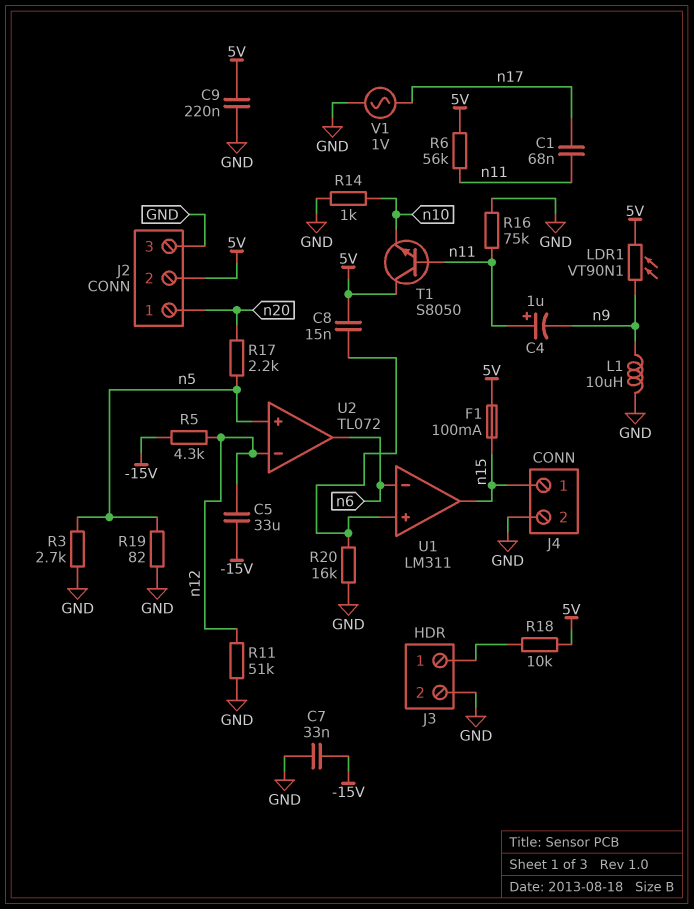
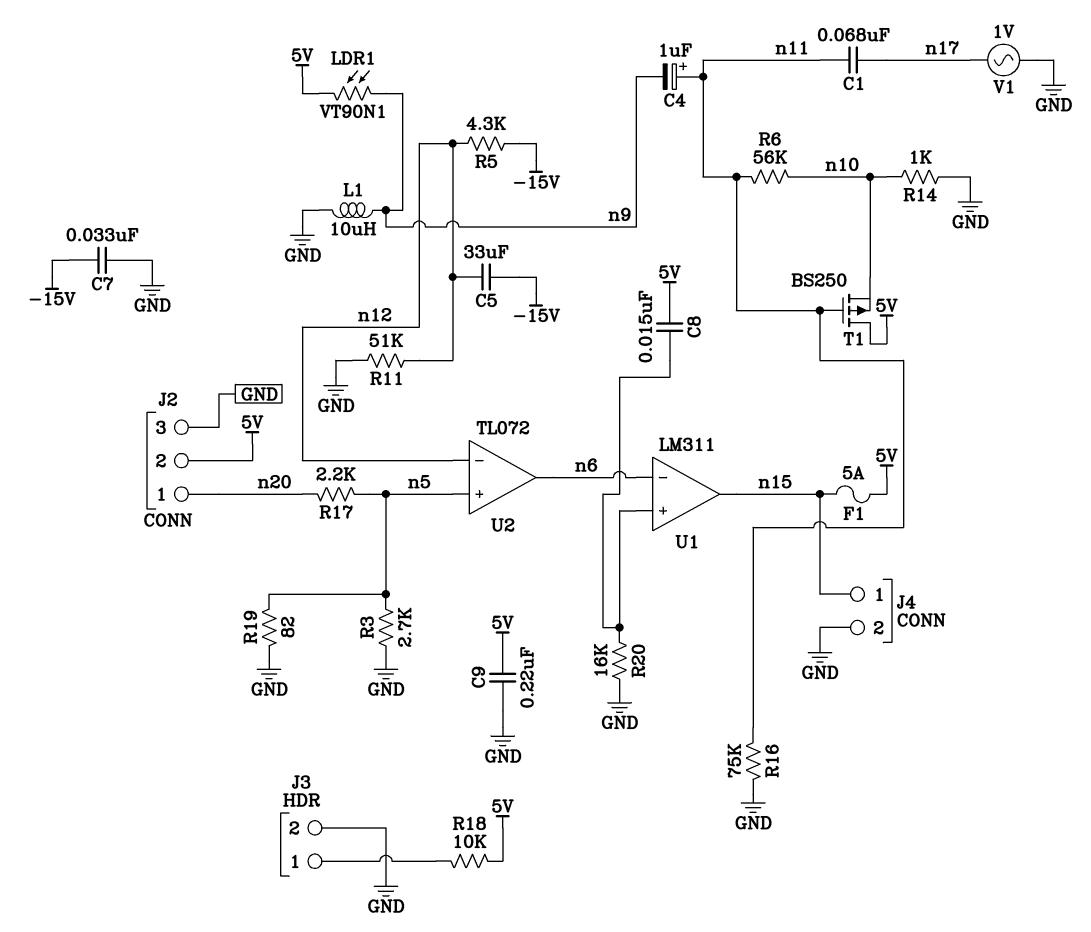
F1: 100mA (5V, n15) -> 5A (5V, n15)
R6: 56k (5V, n11) -> 56k (n10, n11)
T1: NPN S8050 (B n11, C 5V, E n10) -> PMOS BS250 (G n11, D 5V, S n10)

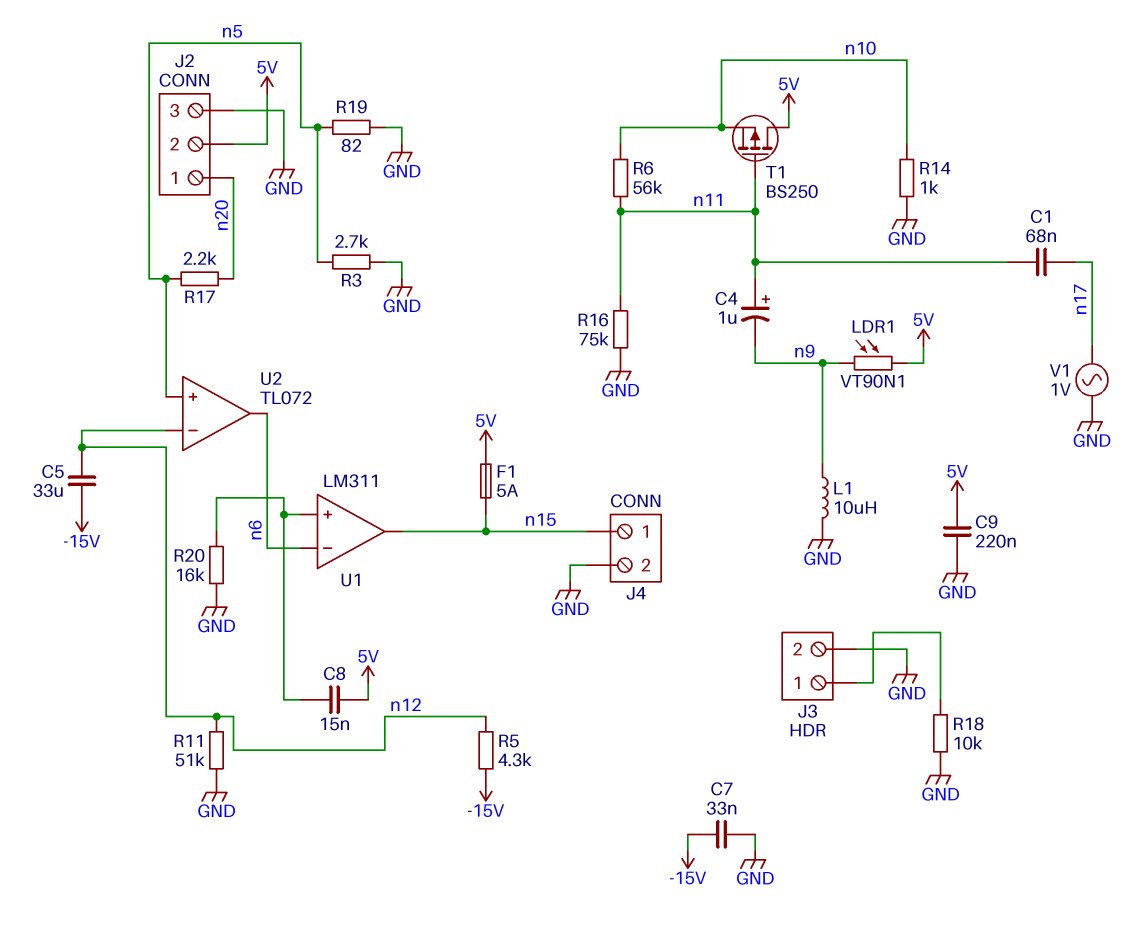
R18: 10k (5V, J3/1) -> 10k (GND, J3/1)

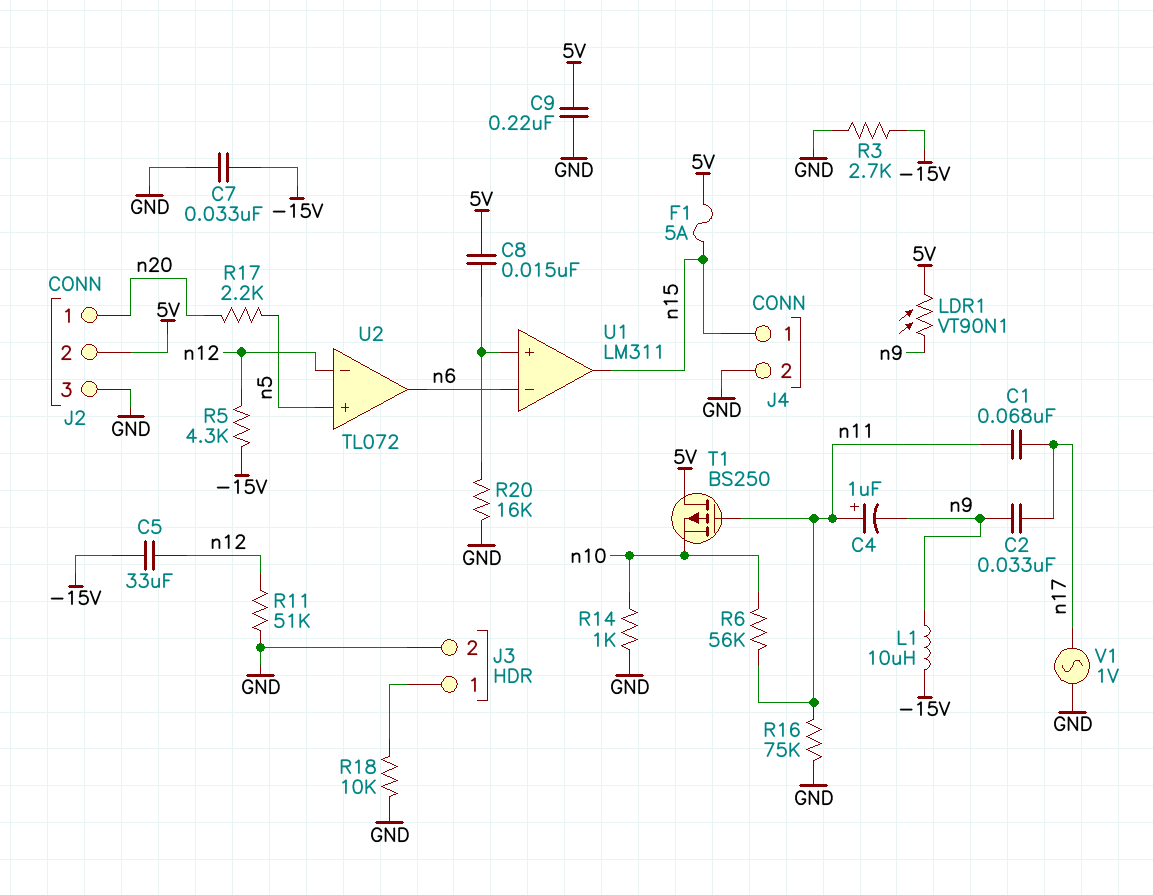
C2: none -> 33nF (n9, n17)
L1: 10uH (GND, n9) -> 10uH (-15V, n9)
R3: 2.7k (GND, n5) -> 2.7k (-15V, GND)
R19: 82 (GND, n5) -> none

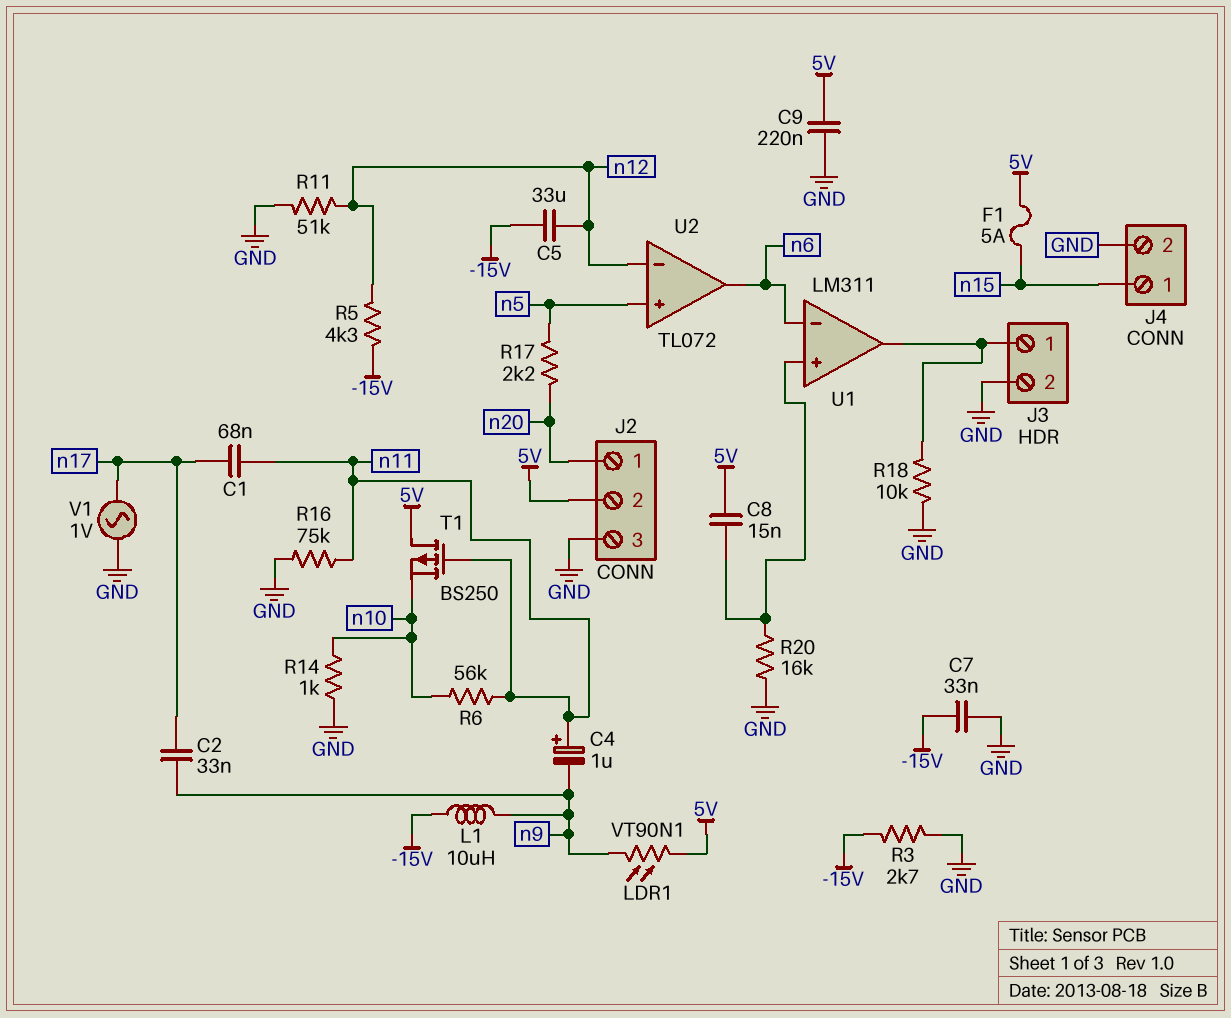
U1 pin out: n15 -> J3/1

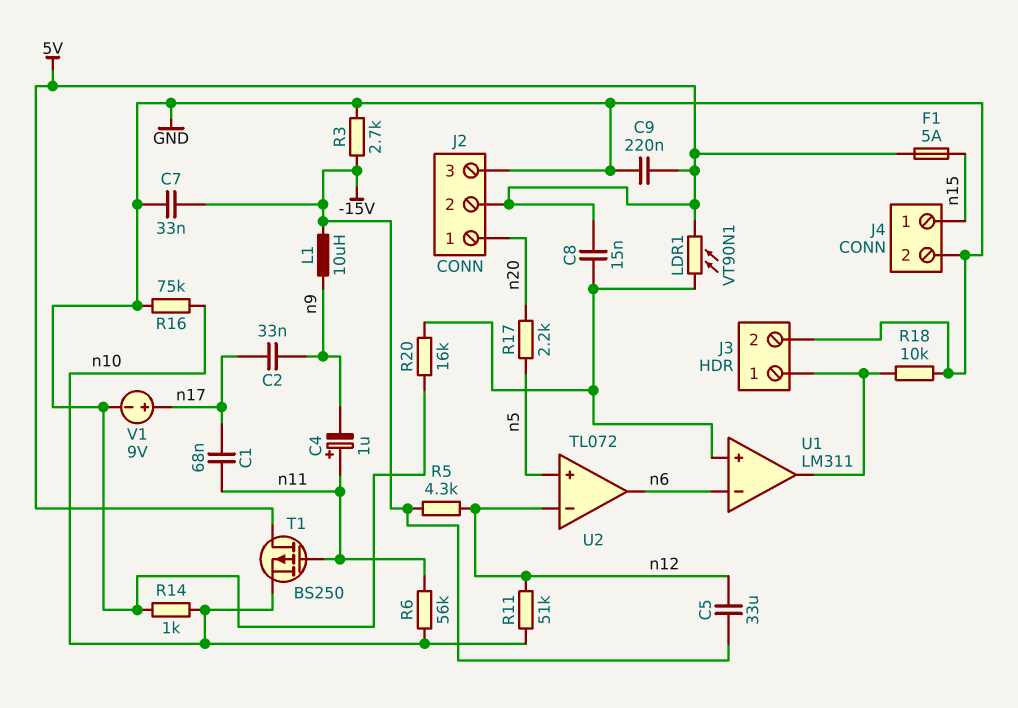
LDR1: VT90N1 (5V, n9) -> VT90N1 (5V, U1/in+)
R11: 51k (GND, n12) -> 51k (n10, n12)
R16: 75k (GND, n11) -> 75k (GND, n10)
V1: AC 1V (GND, n17) -> 9V (plus n17, minus GND)

